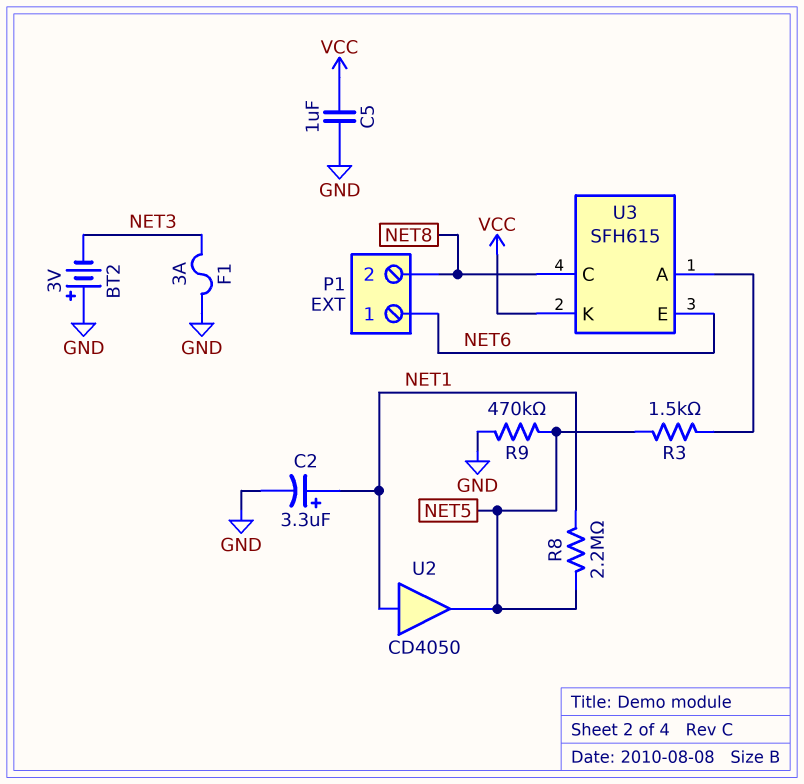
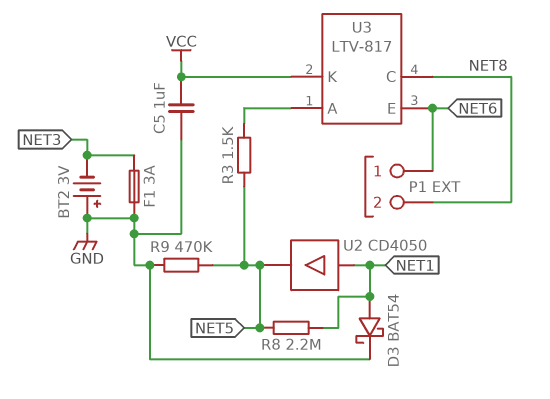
C2: 3.3uF (plus NET1, minus GND) -> none
D3: none -> schottky BAT54 (A NET1, K GND)
U3: SFH615 -> LTV-817

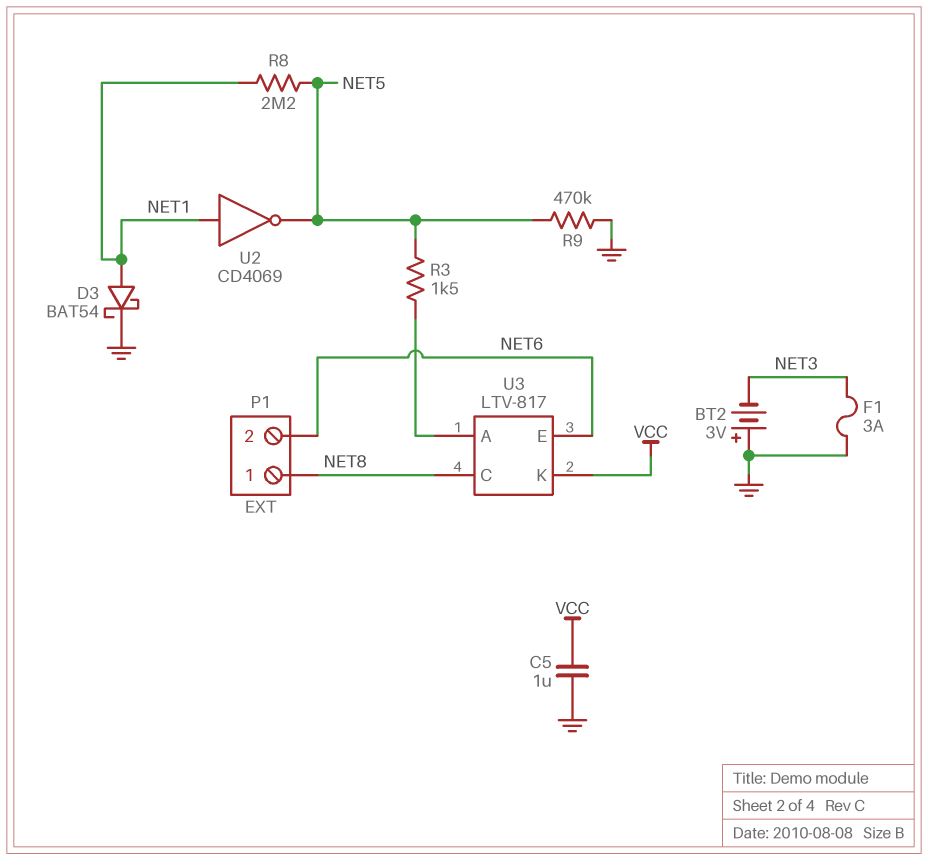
P1 pin 1: NET6 -> NET8
P1 pin 2: NET8 -> NET6
U2: buffer CD4050 (in NET1, out NET5) -> NOT CD4069 (in NET1, out NET5)

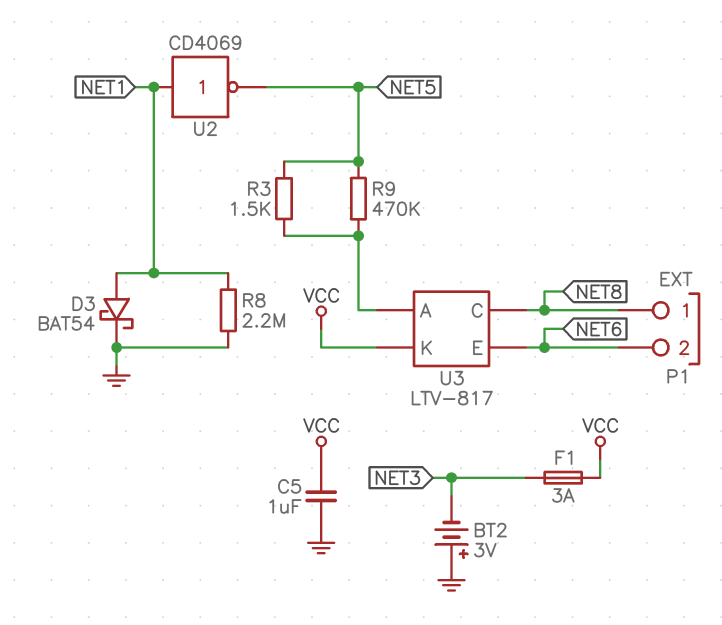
F1: 3A (GND, NET3) -> 3A (NET3, VCC)
R8: 2.2M (NET1, NET5) -> 2.2M (GND, NET1)
R9: 470k (GND, NET5) -> 470k (NET5, U3/A)

